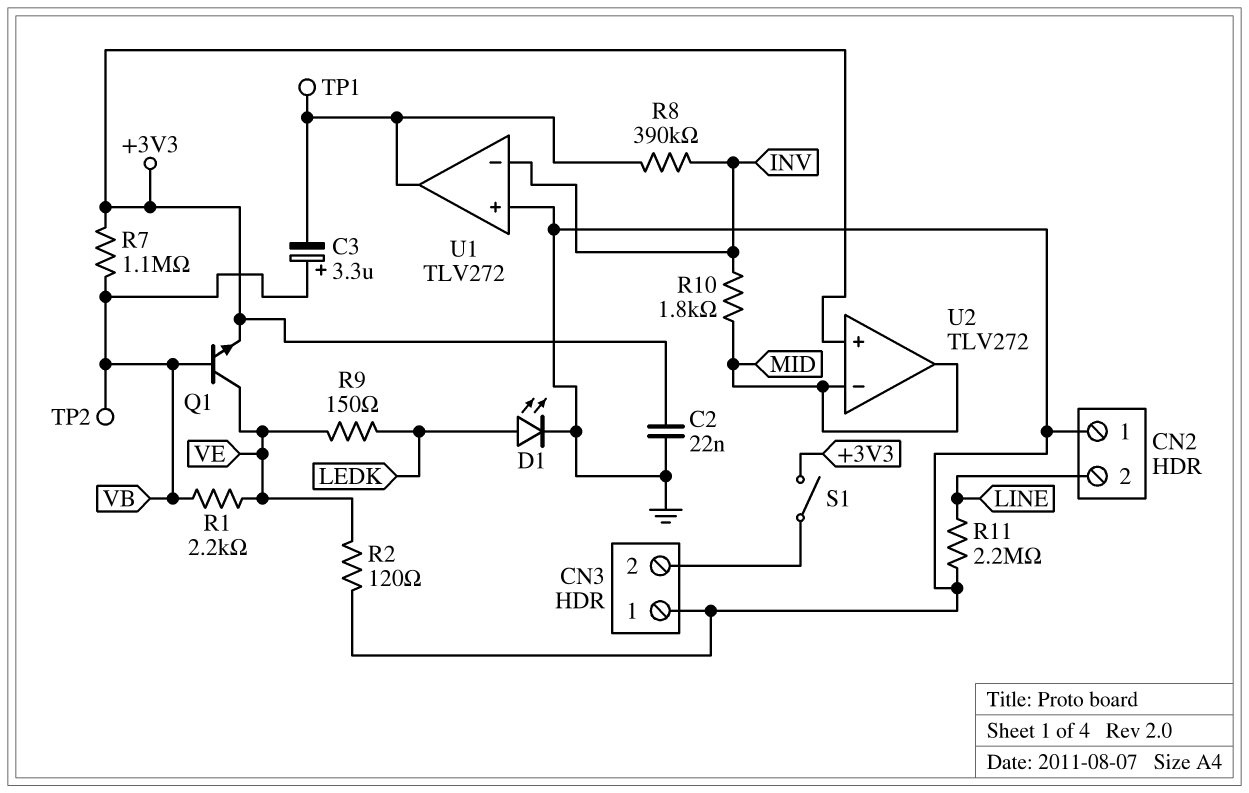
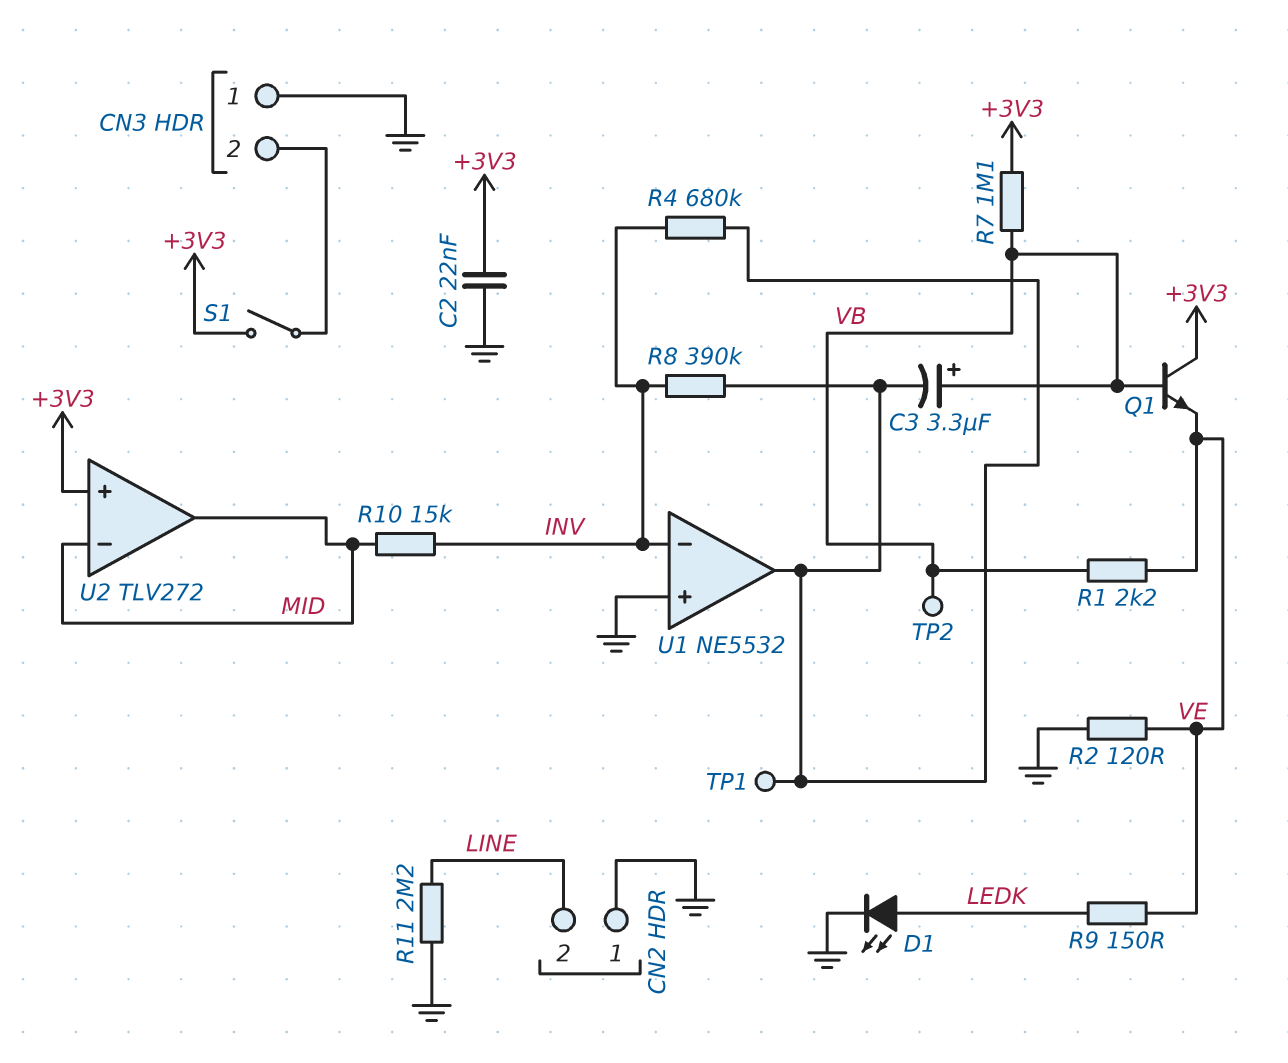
Q1: NPN (B VB, C VE, E +3V3) -> NPN (B VB, C +3V3, E VE)
R4: none -> 680k (INV, U1/out)
R10: 1.8k (INV, MID) -> 15k (INV, MID)
U1: TLV272 -> NE5532

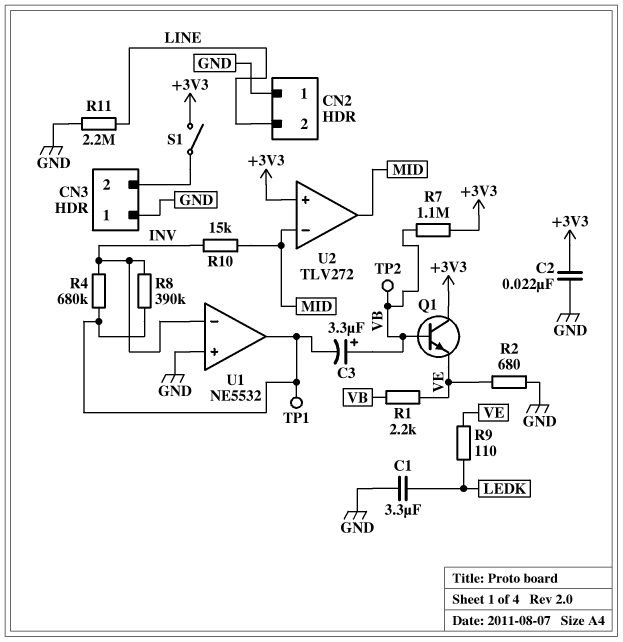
C1: none -> 3.3uF (GND, LEDK)
D1: LED (A LEDK, K GND) -> none
R2: 120 (GND, VE) -> 680 (GND, VE)
R9: 150 (LEDK, VE) -> 110 (LEDK, VE)

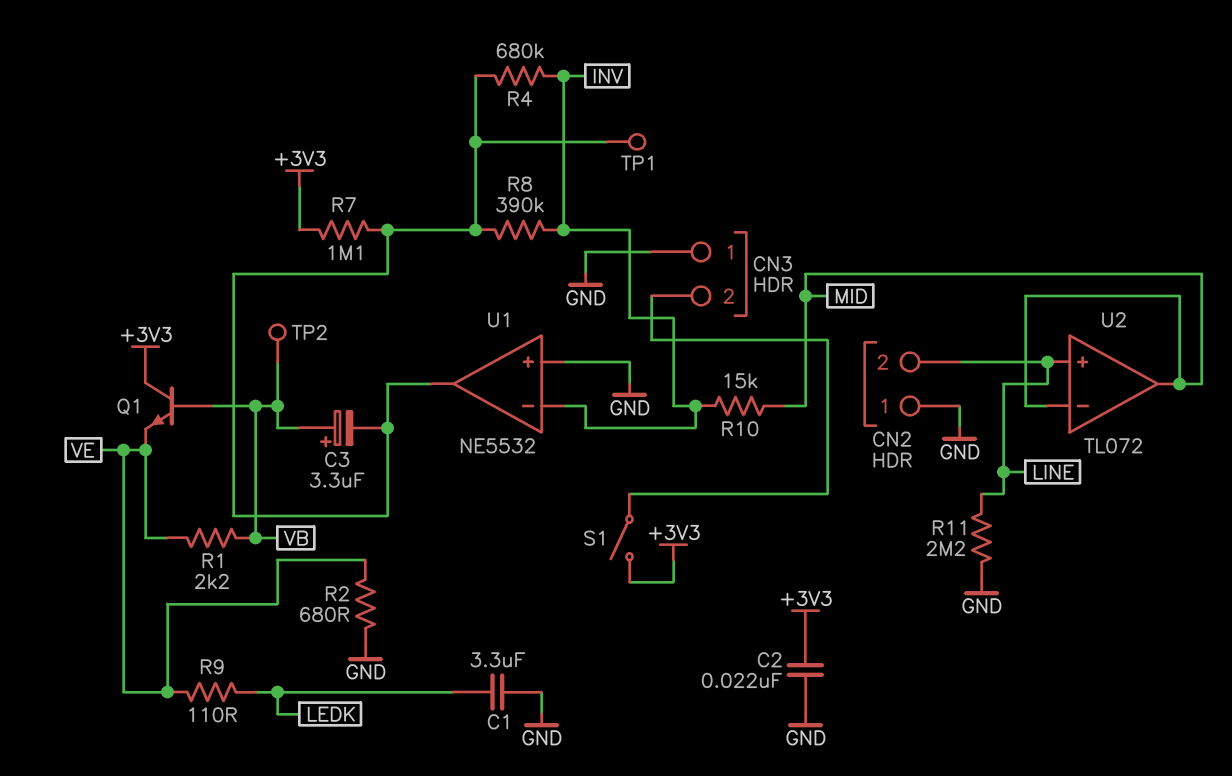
R7: 1.1M (+3V3, VB) -> 1.1M (+3V3, U1/out)
U2: TLV272 -> TL072
U2 pin in+: +3V3 -> LINE

